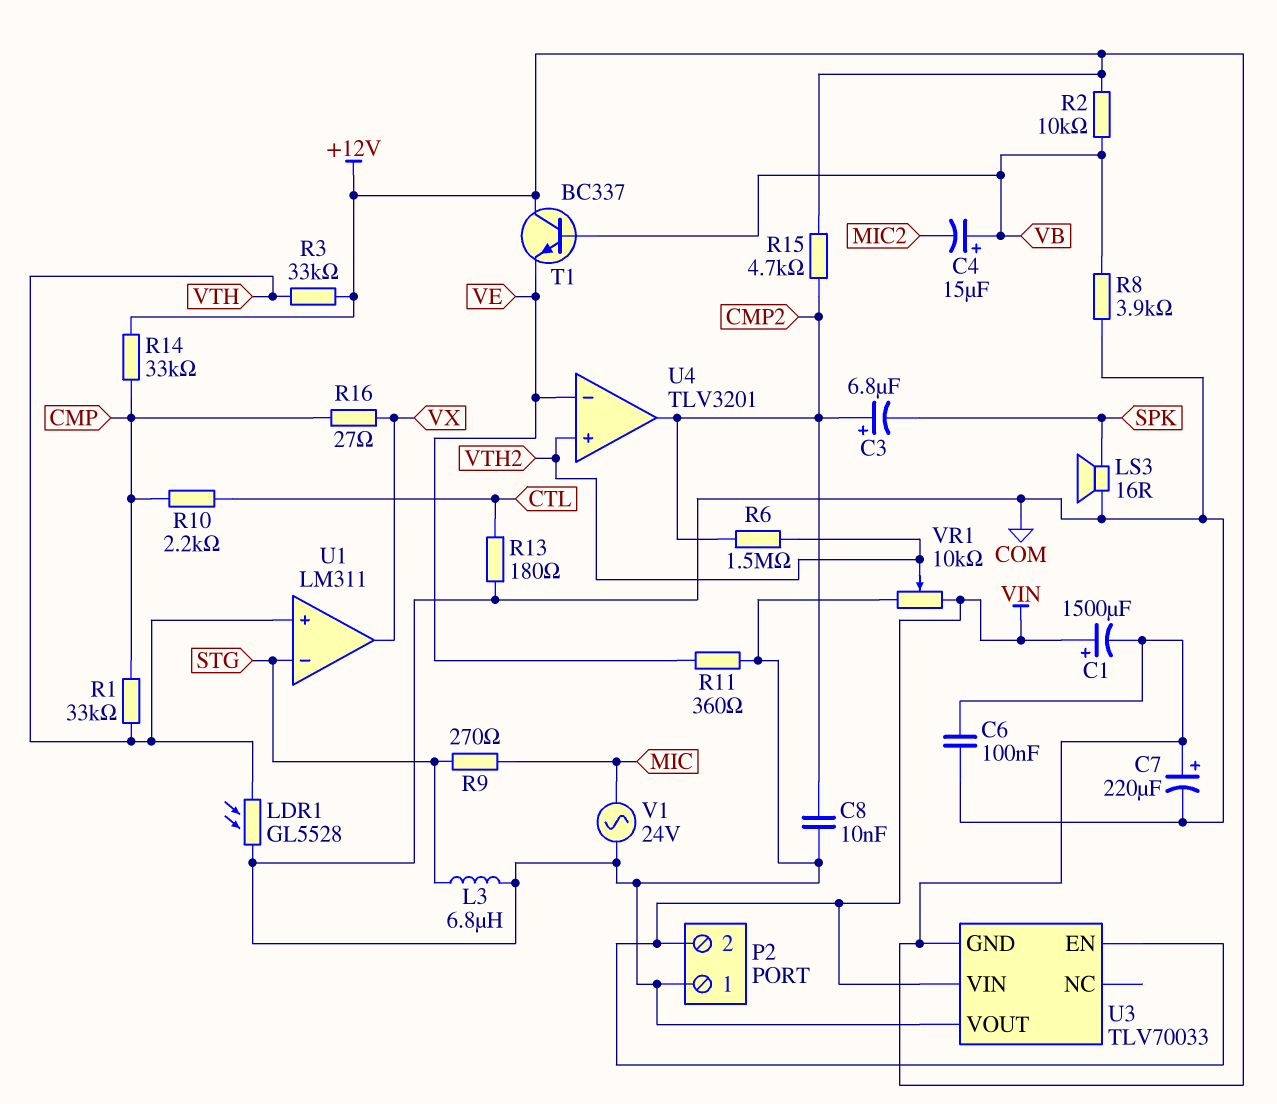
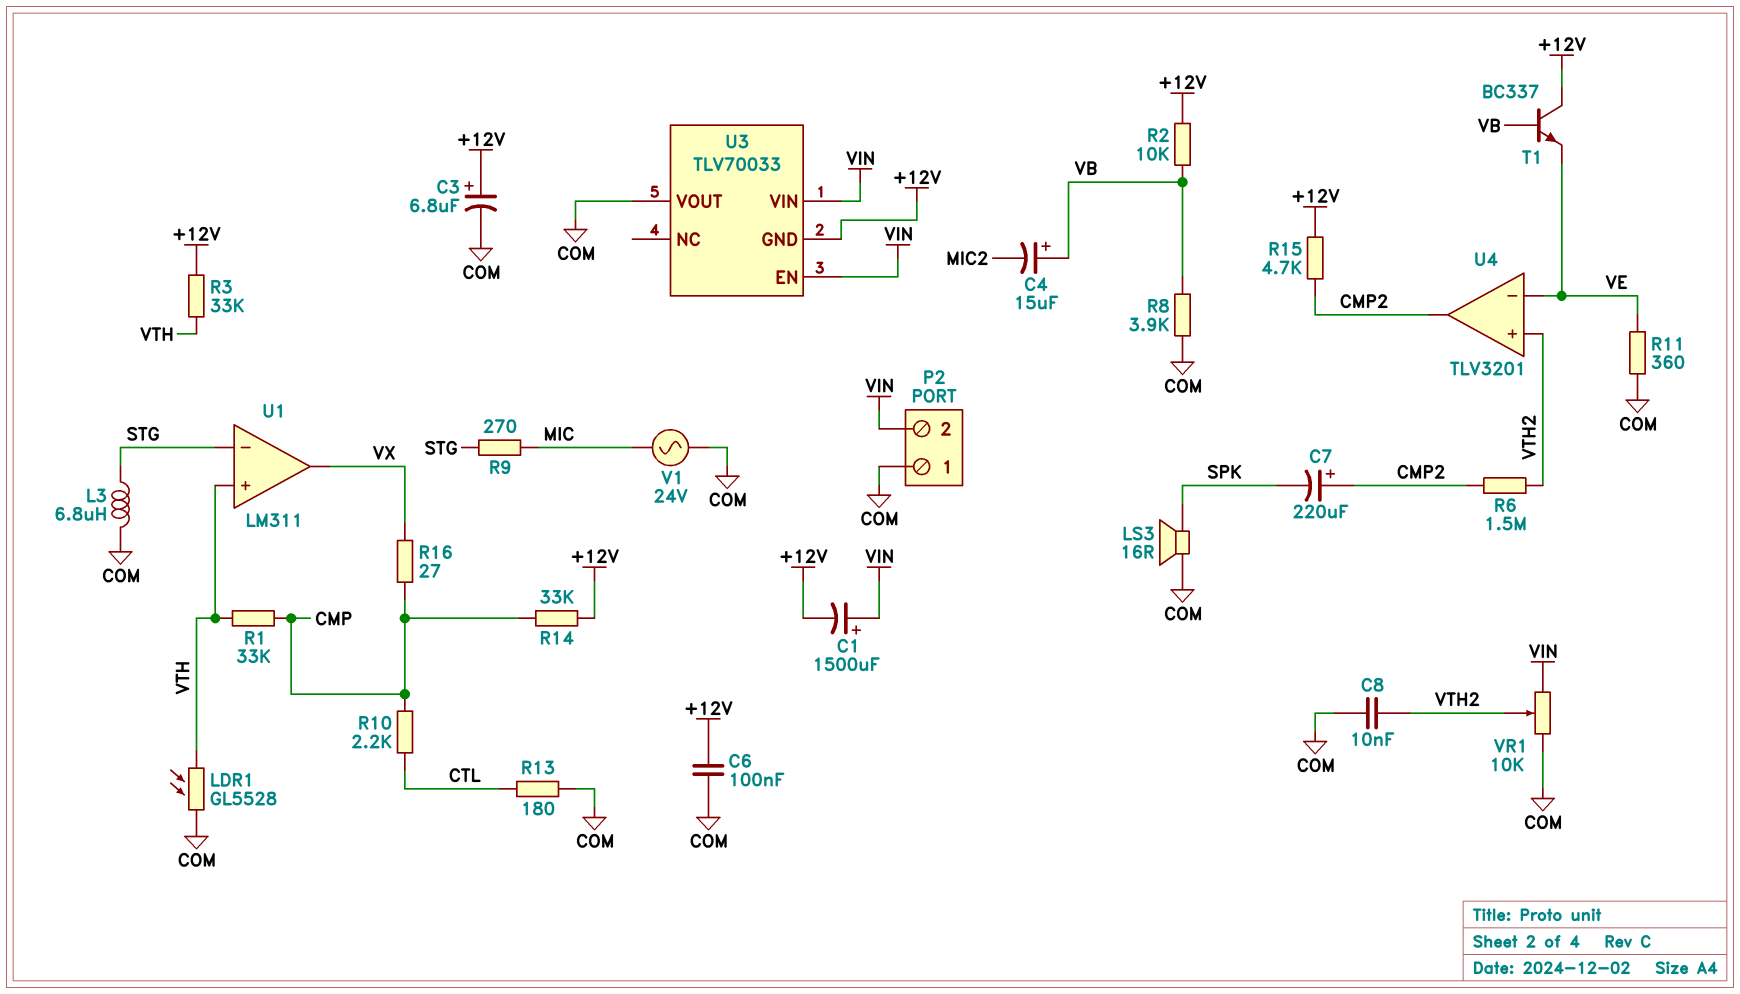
C3: 6.8uF (plus CMP2, minus SPK) -> 6.8uF (plus +12V, minus COM)
C7: 220uF (plus +12V, minus COM) -> 220uF (plus CMP2, minus SPK)
C8: 10nF (CMP2, COM) -> 10nF (COM, VTH2)

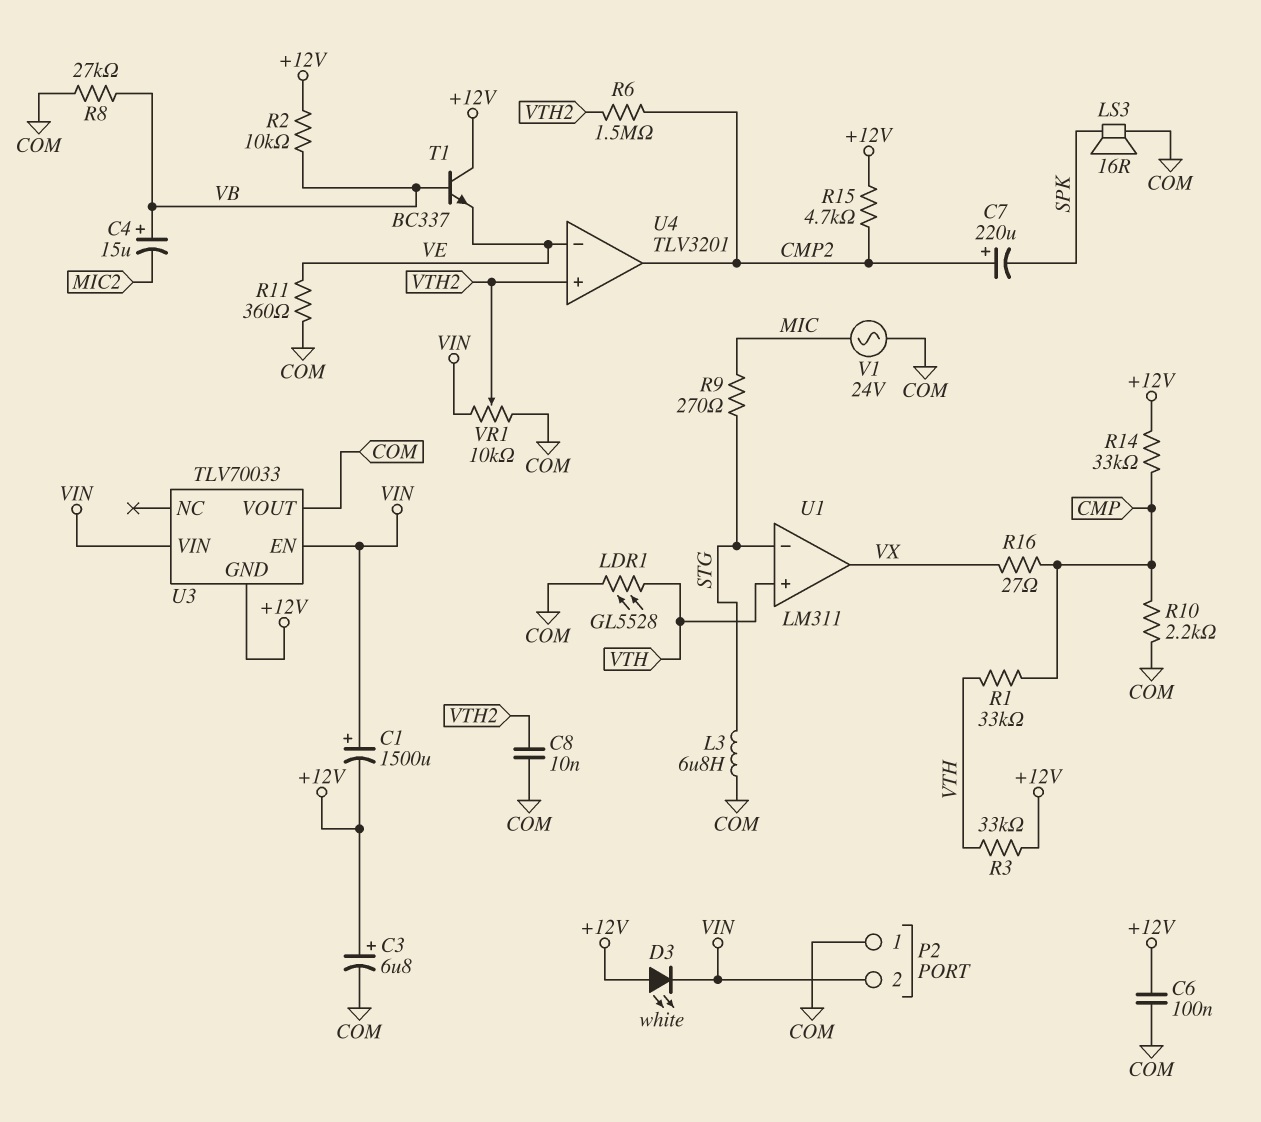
D3: none -> LED white (A +12V, K VIN)
R8: 3.9k (COM, VB) -> 27k (COM, VB)
R10: 2.2k (CMP, CTL) -> 2.2k (CMP, COM)
R13: 180 (COM, CTL) -> none

